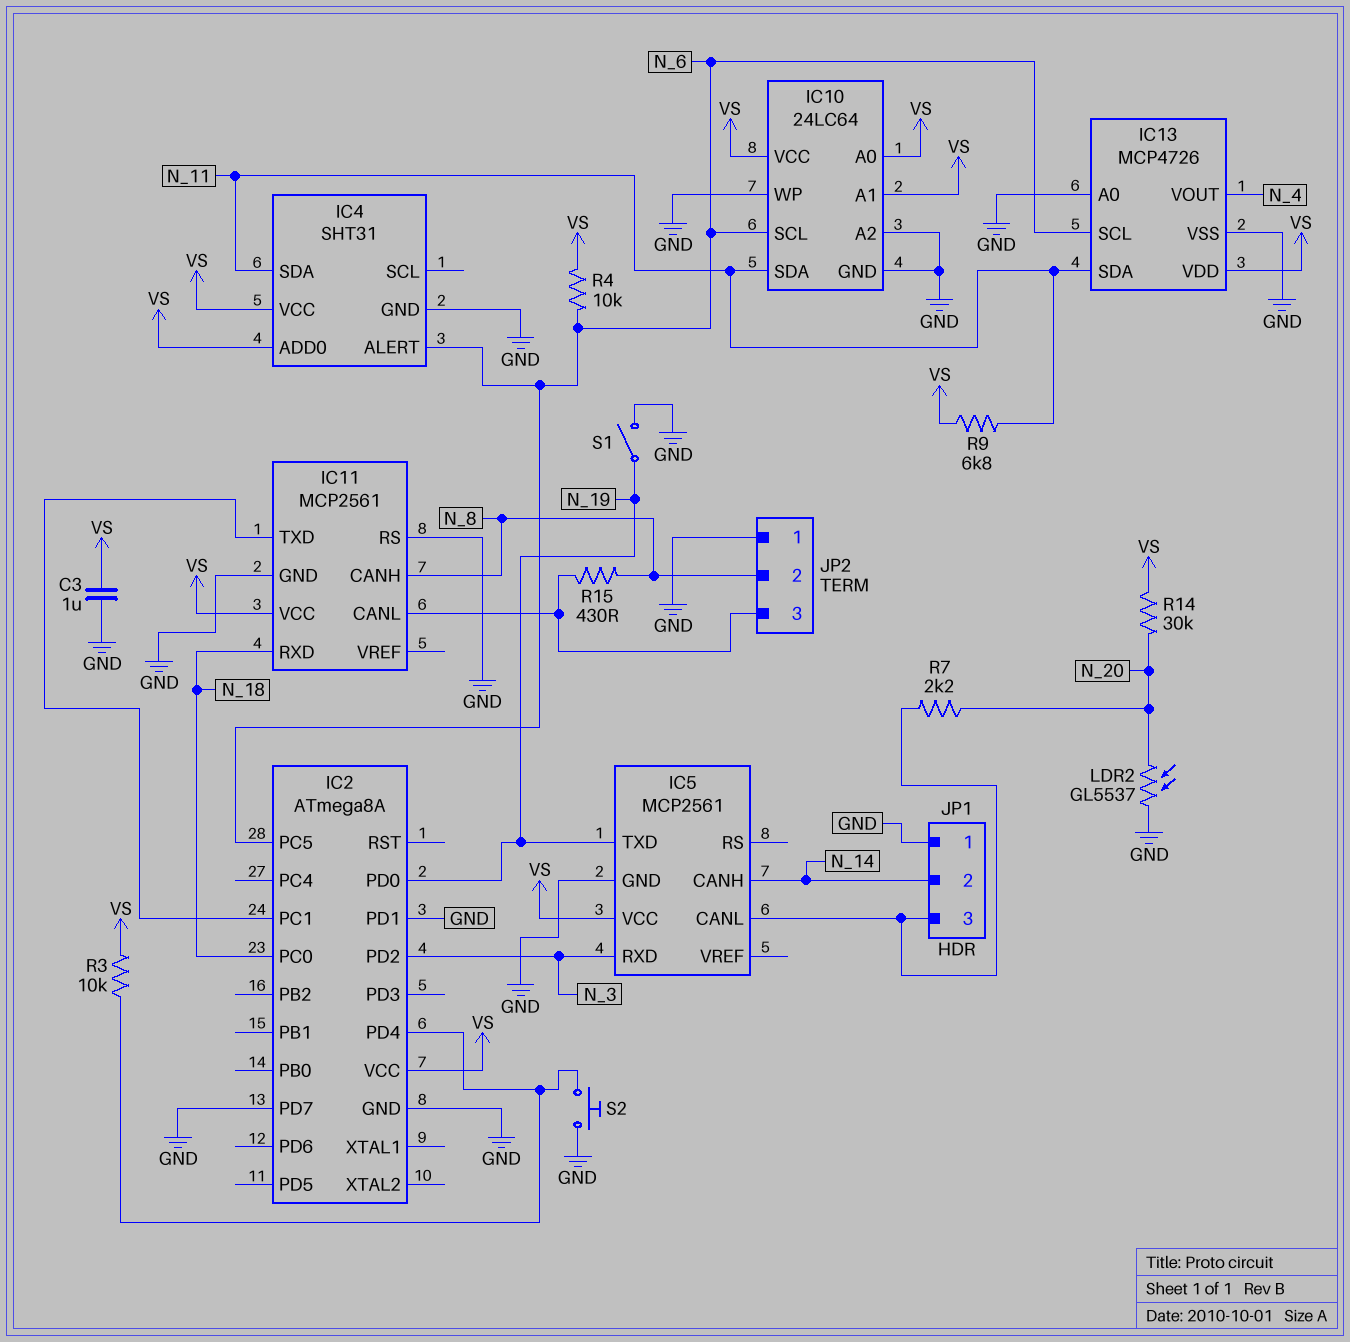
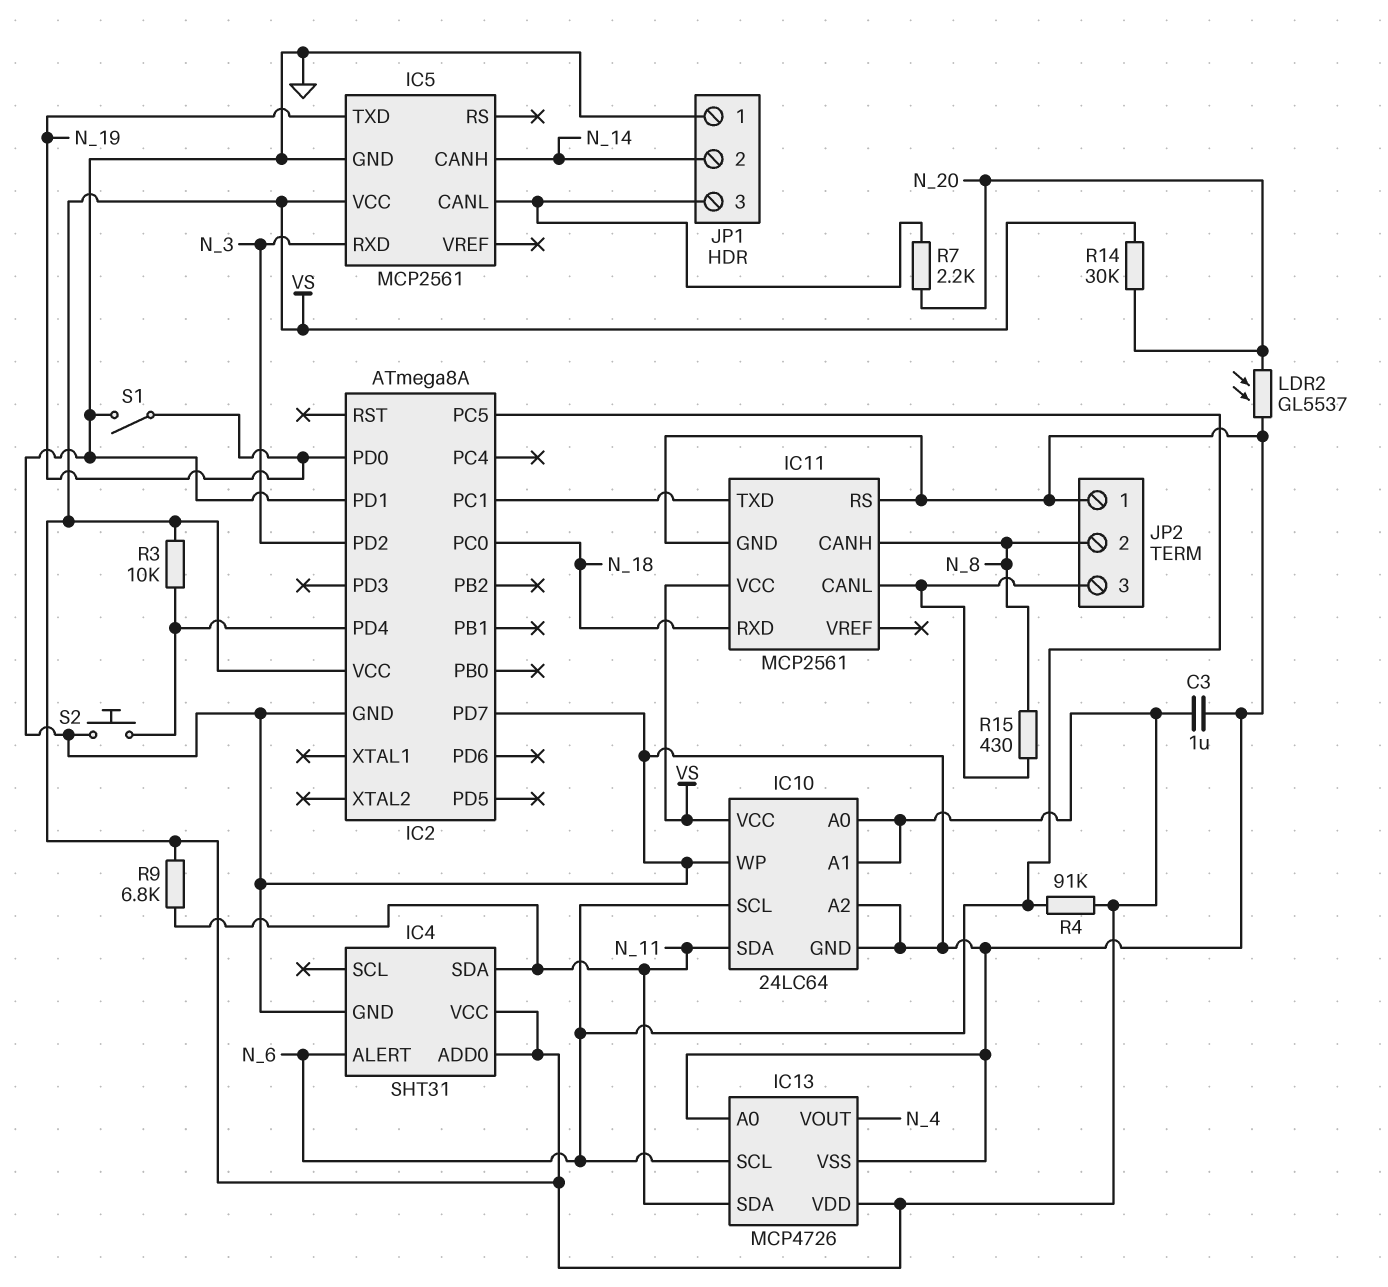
R4: 10k (N_6, VS) -> 91k (N_6, VS)

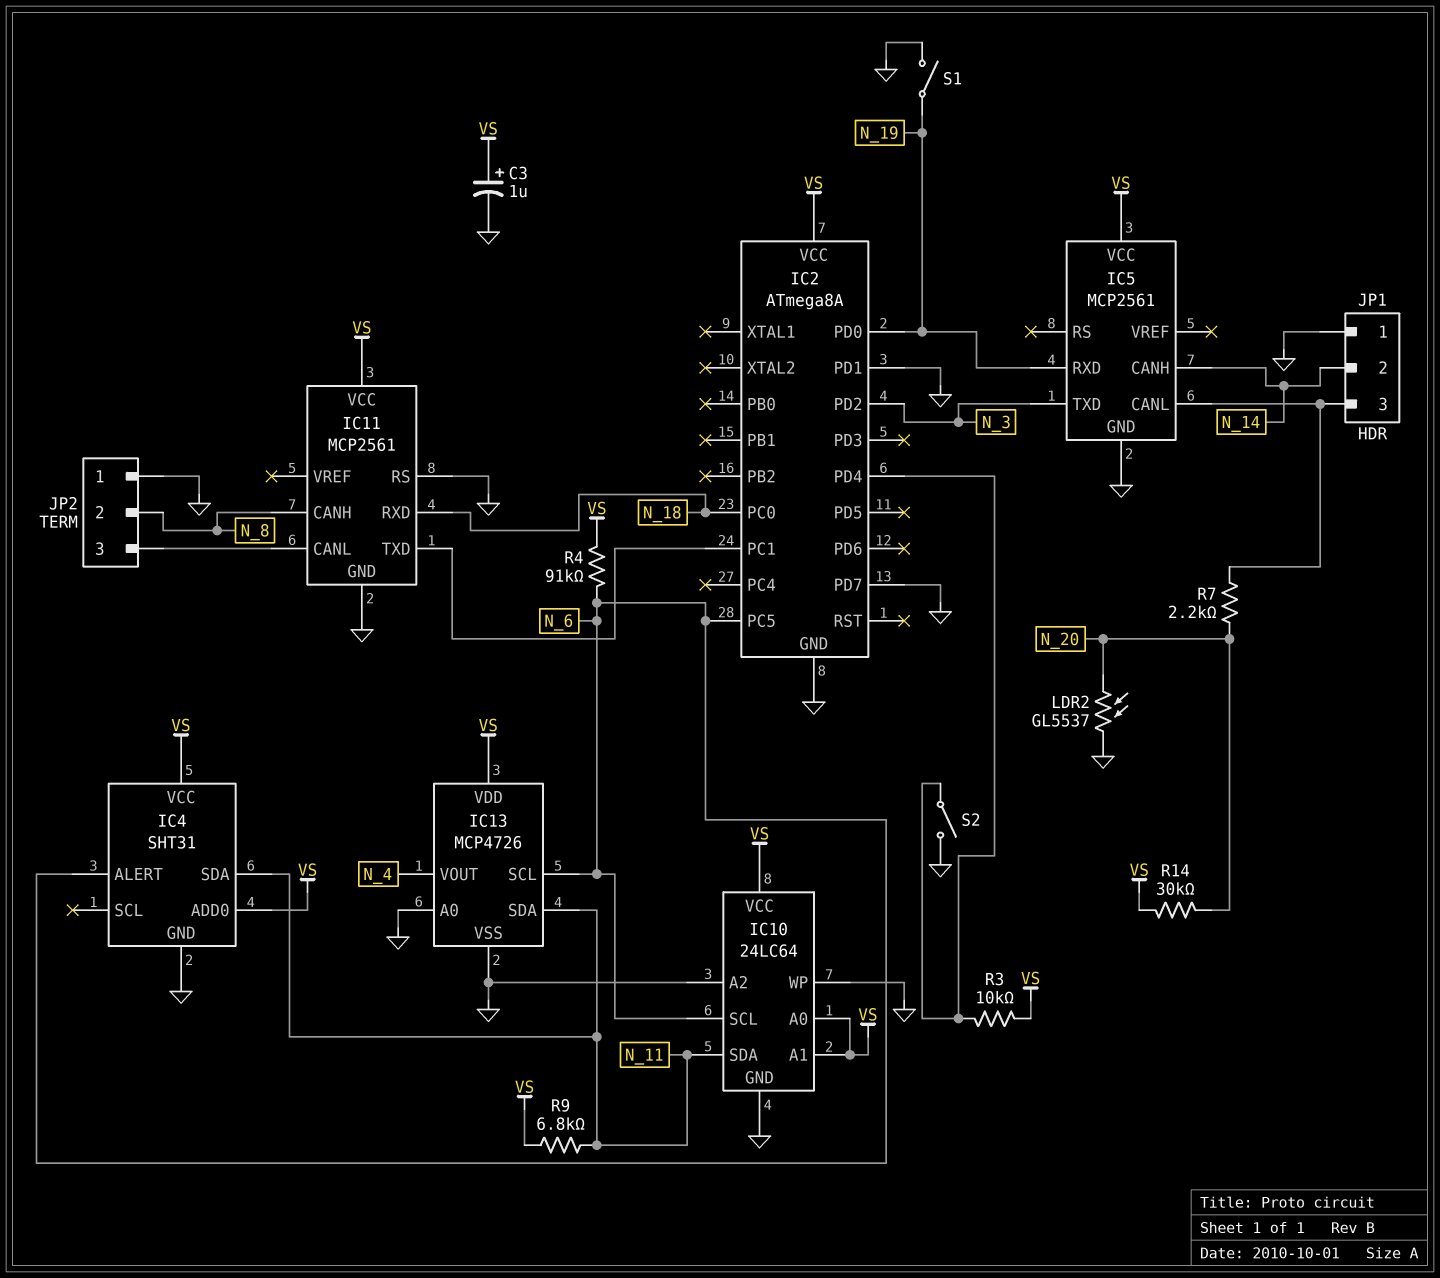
C3: 1uF (GND, VS) -> 1uF (plus VS, minus GND)
IC5 pin RXD: N_3 -> N_19
IC5 pin TXD: N_19 -> N_3
R15: 430 (IC11/CANL, N_8) -> none
S2: button (GND, IC2/PD4) -> switch (GND, IC2/PD4)

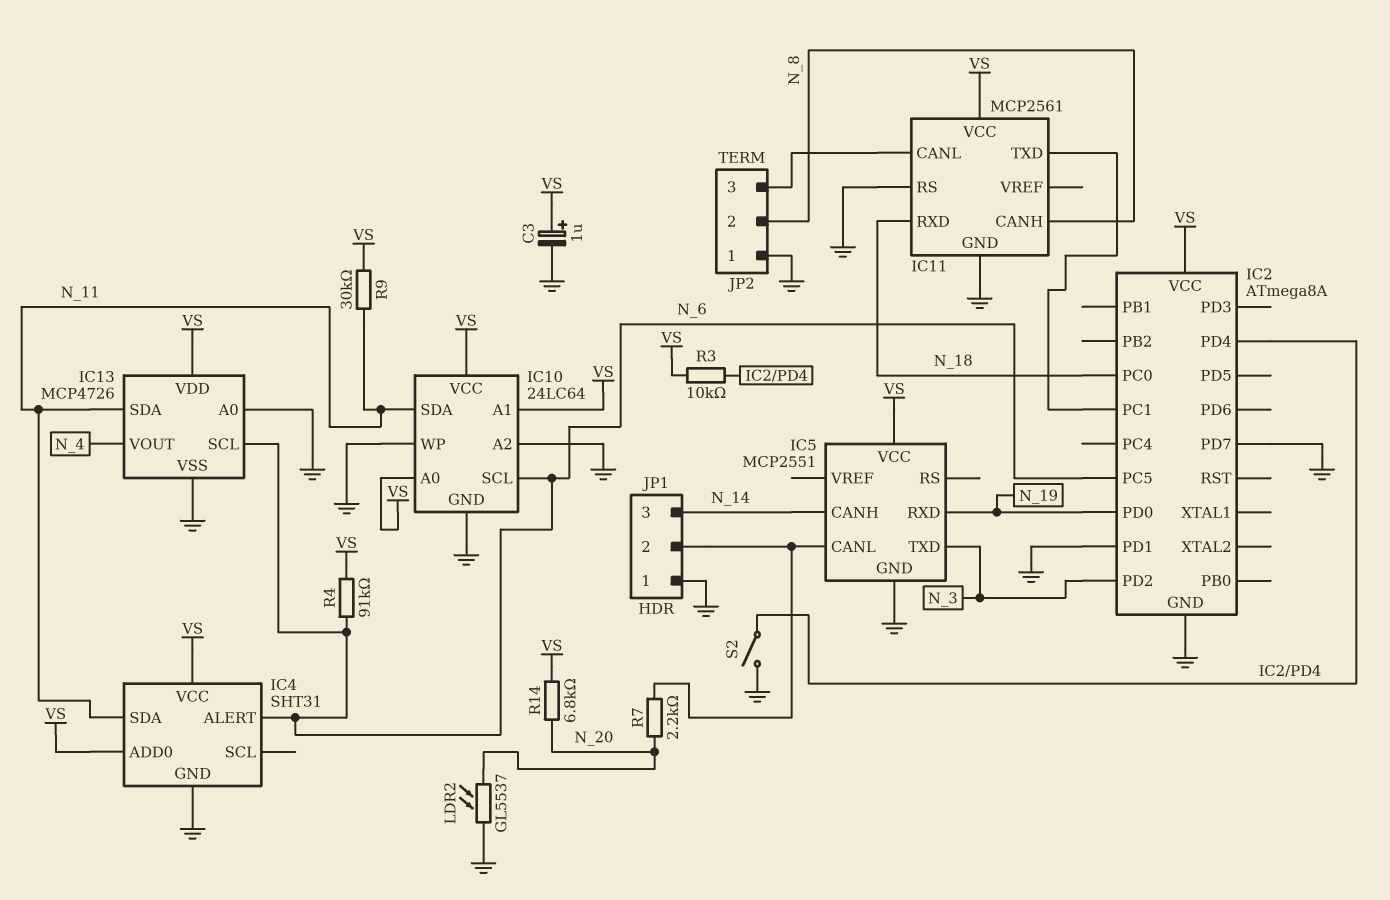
IC5: MCP2561 -> MCP2551
JP1 pin 2: N_14 -> IC5/CANL
JP1 pin 3: IC5/CANL -> N_14
R9: 6.8k (N_11, VS) -> 30k (N_11, VS)
R14: 30k (N_20, VS) -> 6.8k (N_20, VS)
S1: switch (GND, N_19) -> none

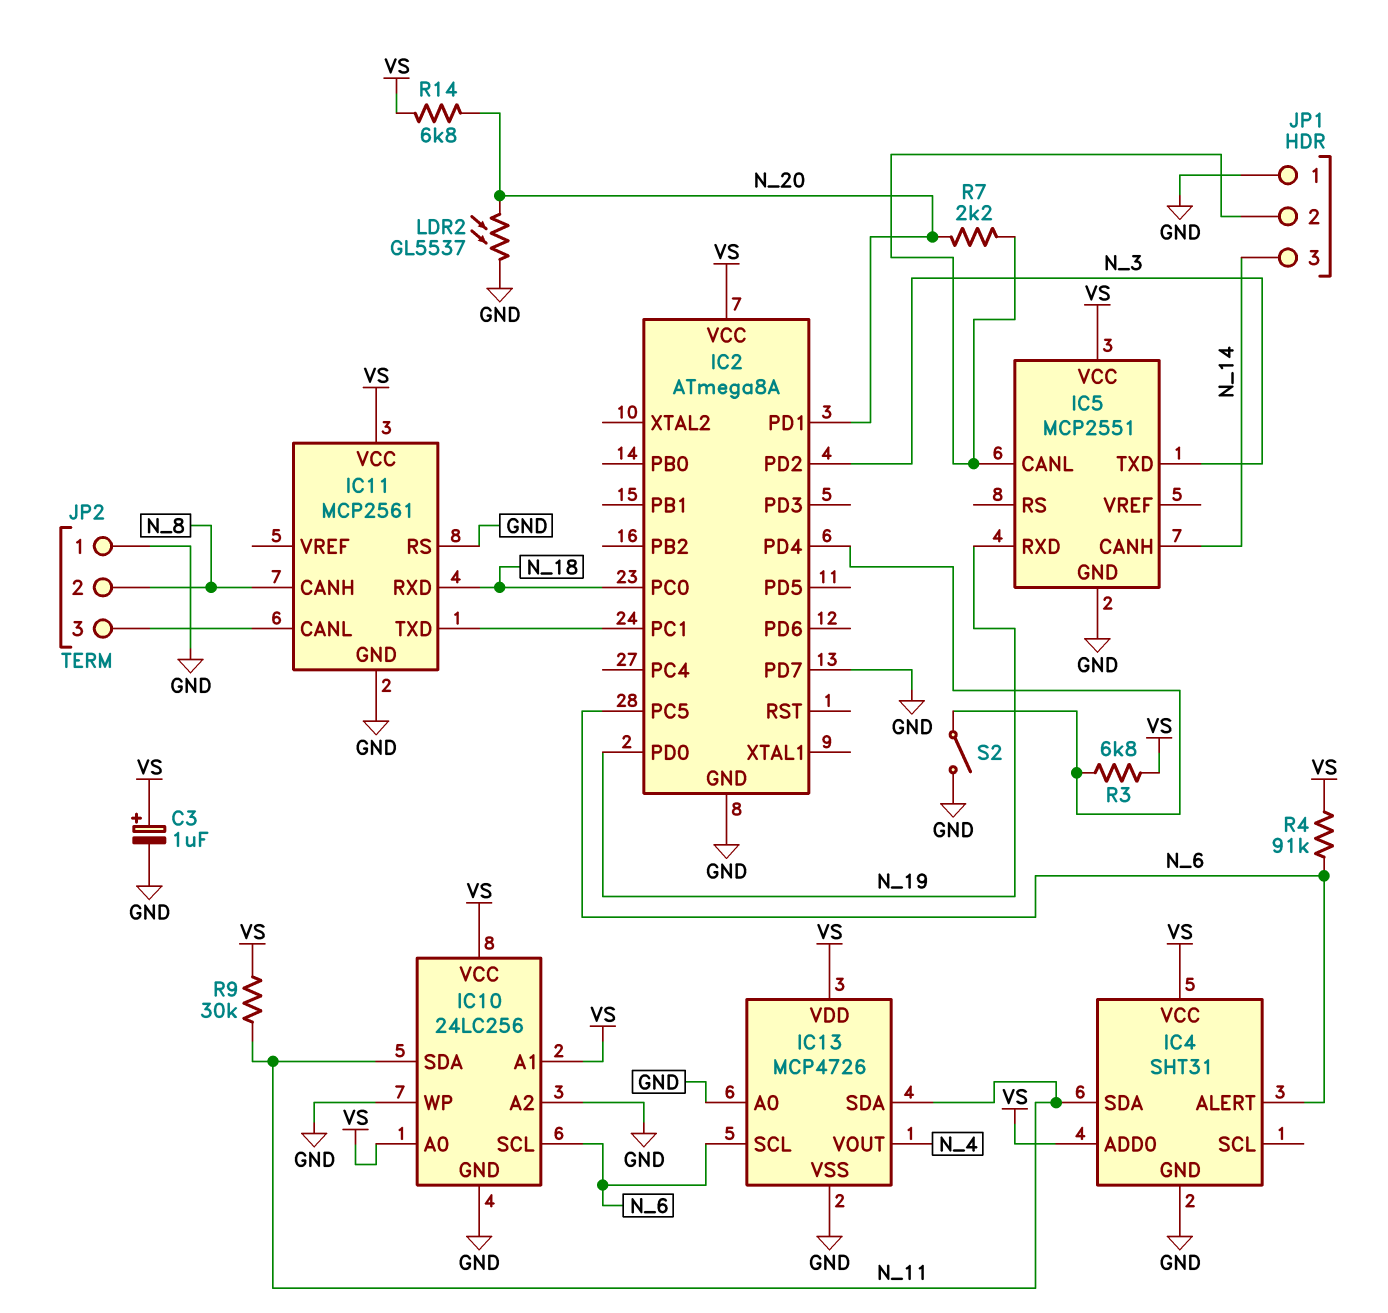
IC2 pin PD1: GND -> N_20
IC10: 24LC64 -> 24LC256
R3: 10k (IC2/PD4, VS) -> 6.8k (IC2/PD4, VS)

